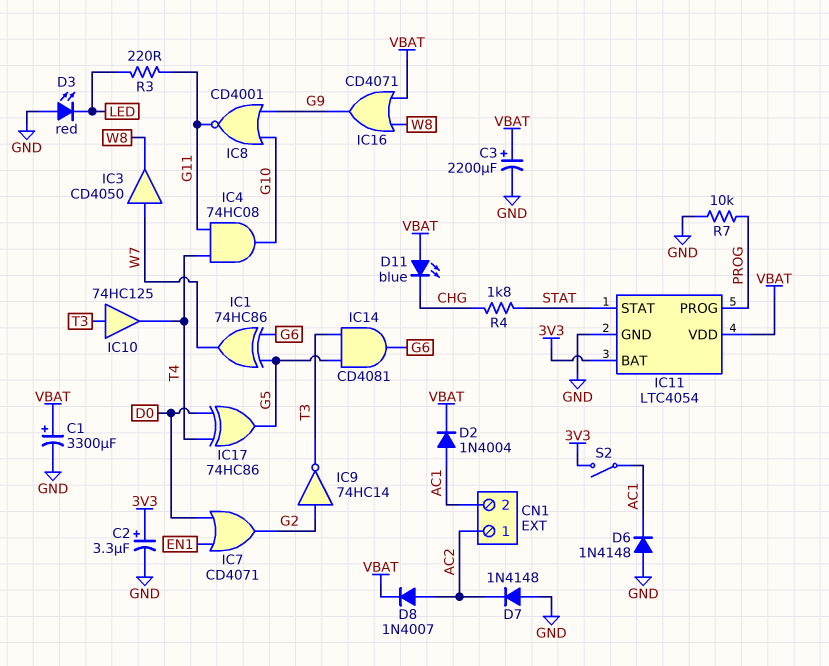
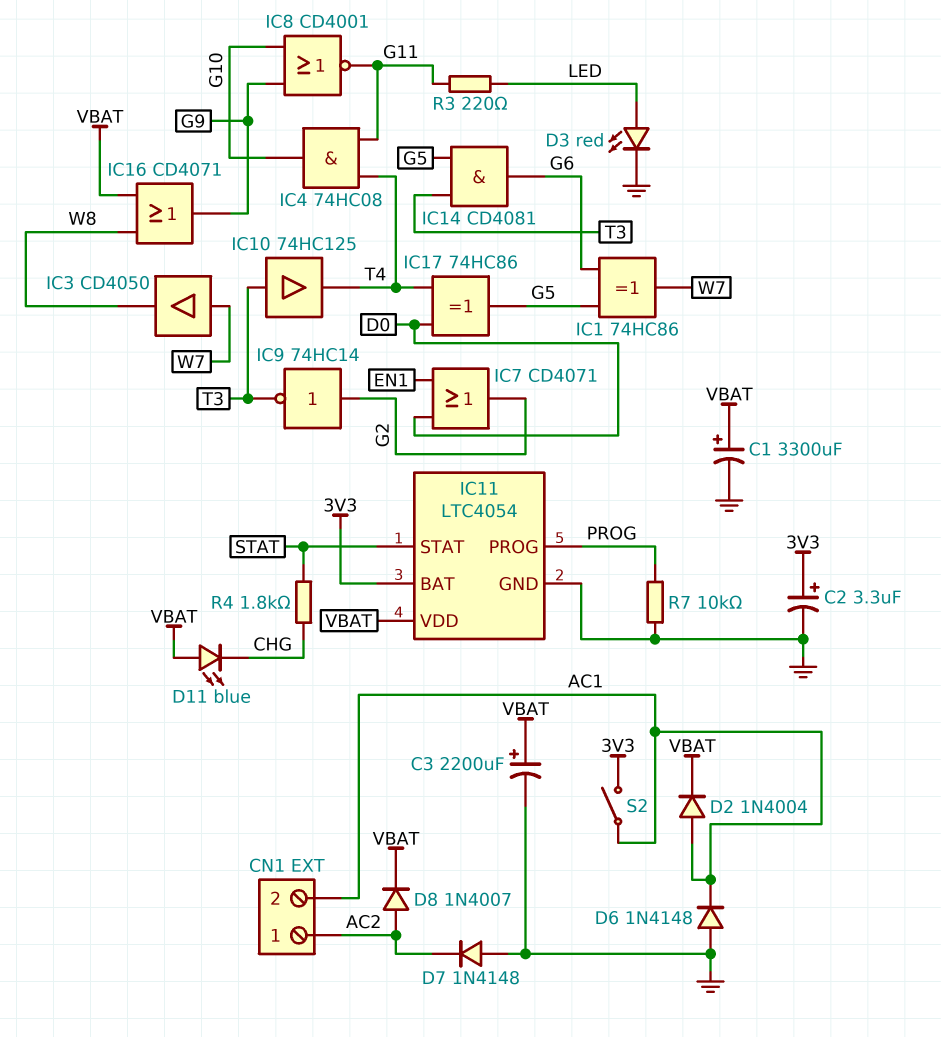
D3: LED red (A GND, K LED) -> LED red (A LED, K GND)

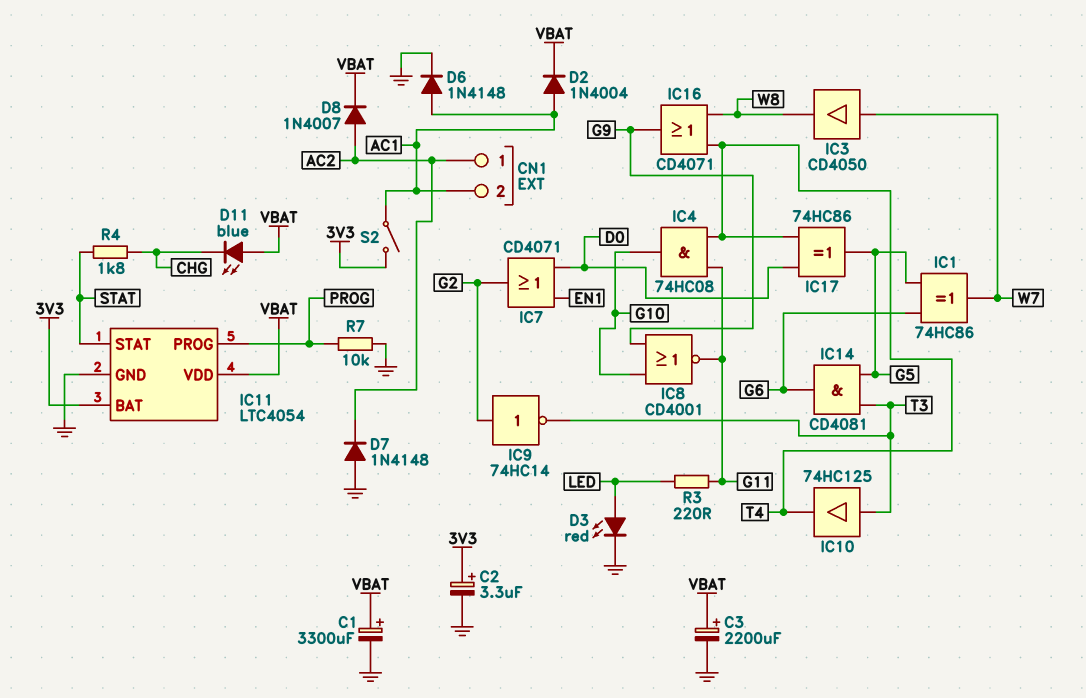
D6: diode 1N4148 (A GND, K AC1) -> diode 1N4148 (A AC1, K GND)
IC16: OR CD4071 (in VBAT, in W8, out G9) -> OR CD4071 (in T4, in W8, out G9)

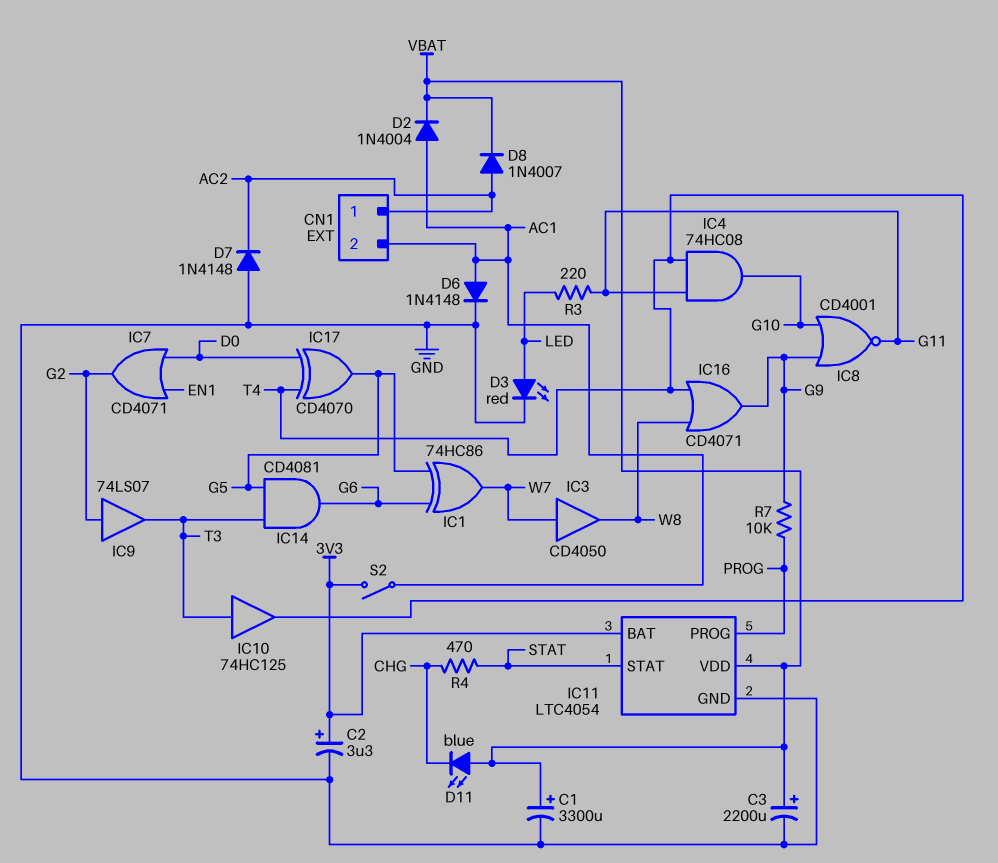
IC9: NOT 74HC14 (in G2, out T3) -> buffer 74LS07 (in G2, out T3)
IC17: XOR 74HC86 (in D0, in T4, out G5) -> XOR CD4070 (in D0, in T4, out G5)
R4: 1.8k (CHG, STAT) -> 470 (CHG, STAT)
R7: 10k (GND, PROG) -> 10k (G9, PROG)

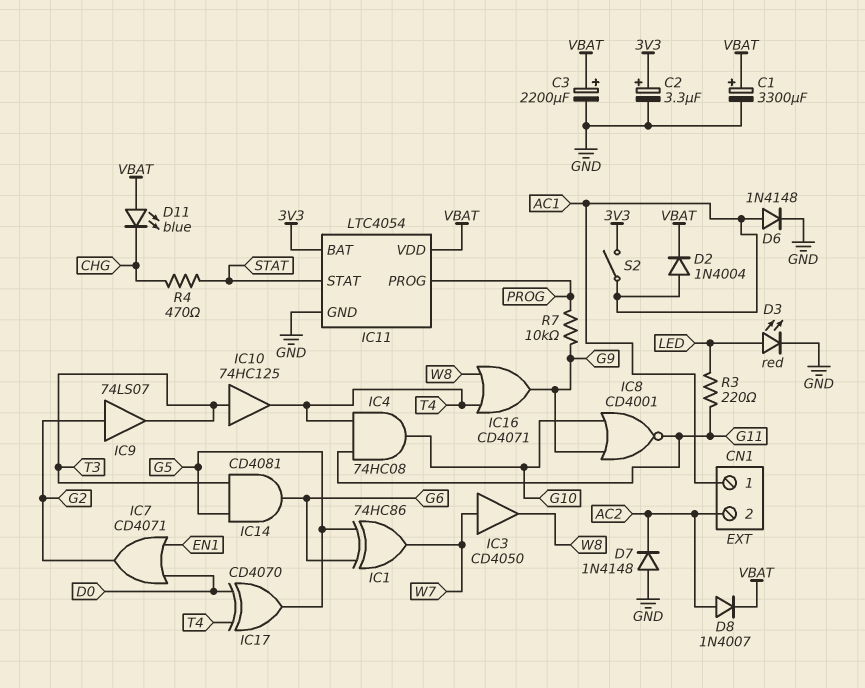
CN1 pin 1: AC2 -> AC1
CN1 pin 2: AC1 -> AC2

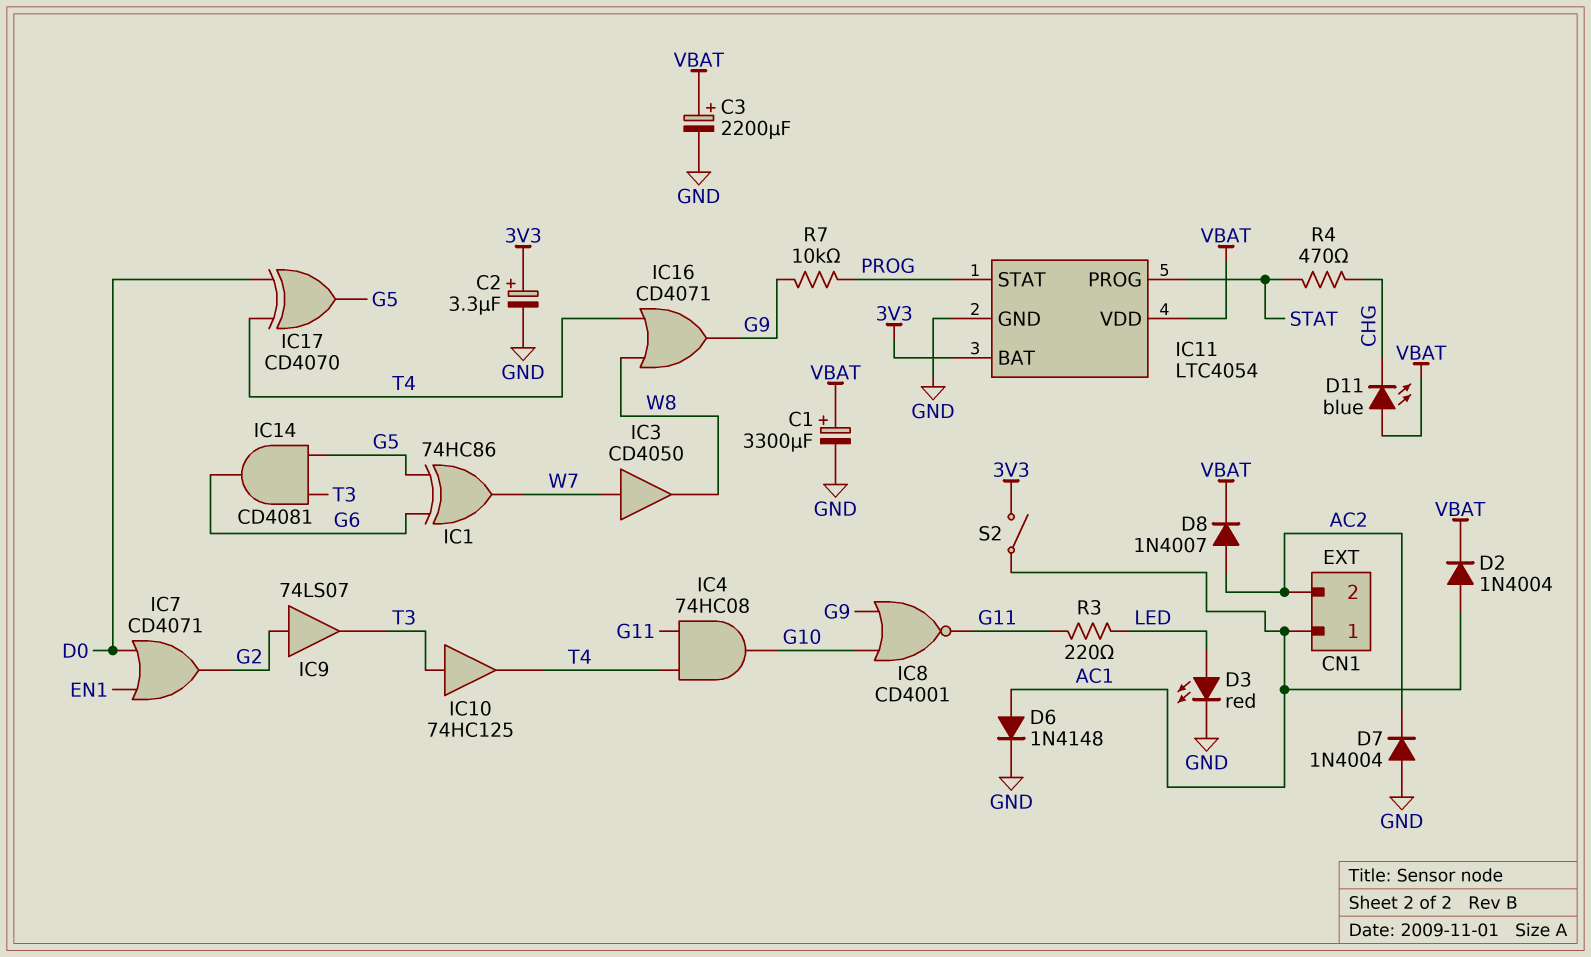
D7: diode 1N4148 (A GND, K AC2) -> diode 1N4004 (A GND, K AC2)
IC11 pin PROG: PROG -> STAT
IC11 pin STAT: STAT -> PROG

